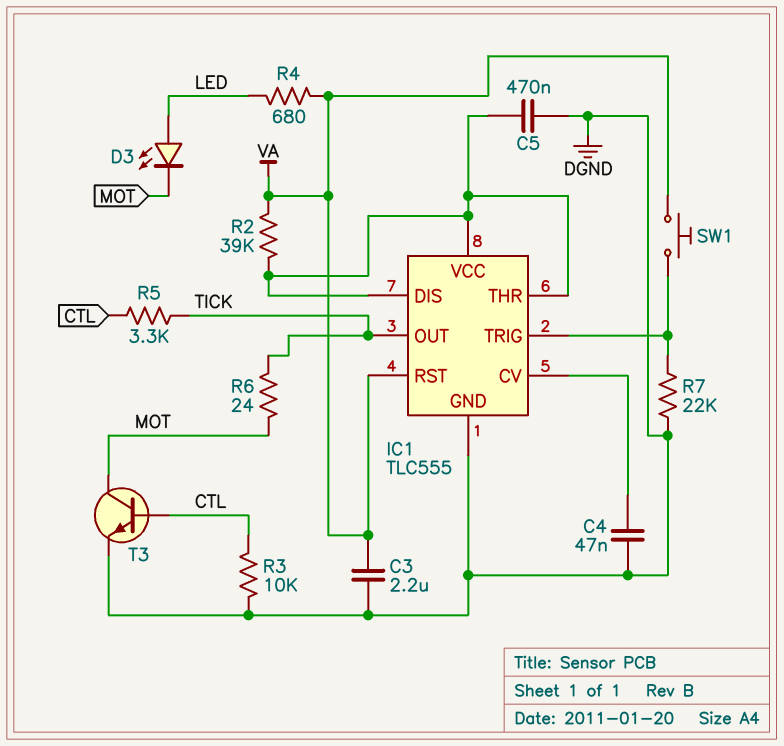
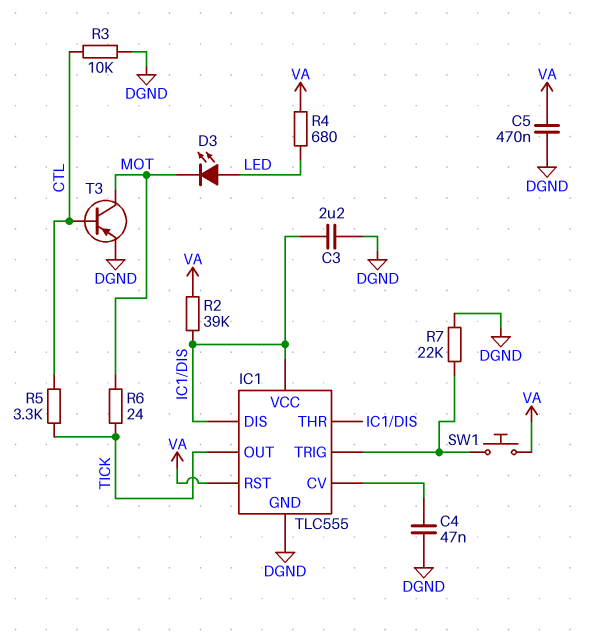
C3: 2.2uF (DGND, VA) -> 2.2uF (DGND, IC1/DIS)
C5: 470nF (DGND, IC1/DIS) -> 470nF (DGND, VA)
T3: NPN (B CTL, C MOT, E DGND) -> PNP (B CTL, C MOT, E DGND)

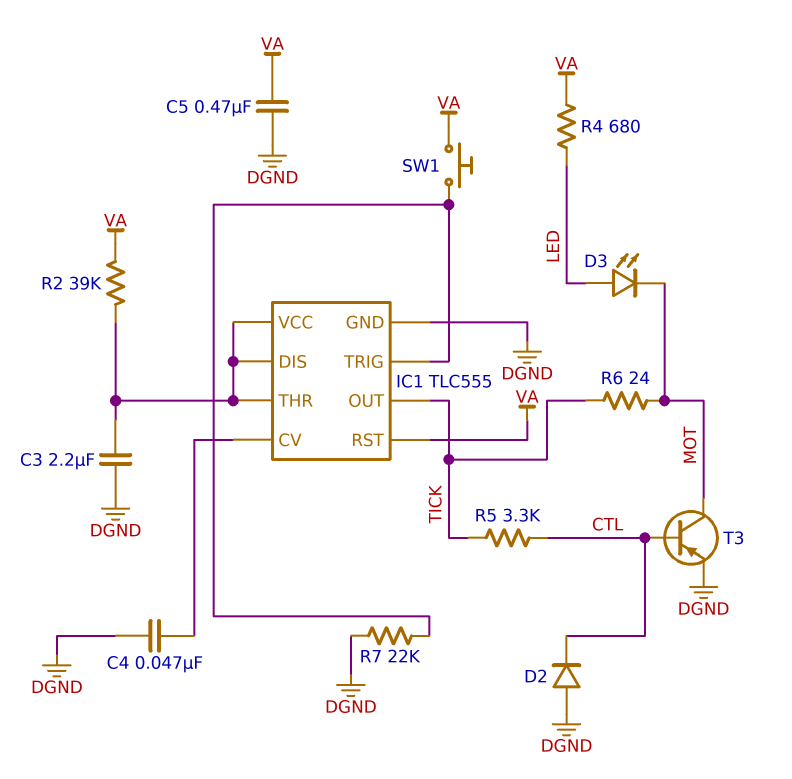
D2: none -> diode (A DGND, K CTL)
R3: 10k (CTL, DGND) -> none

